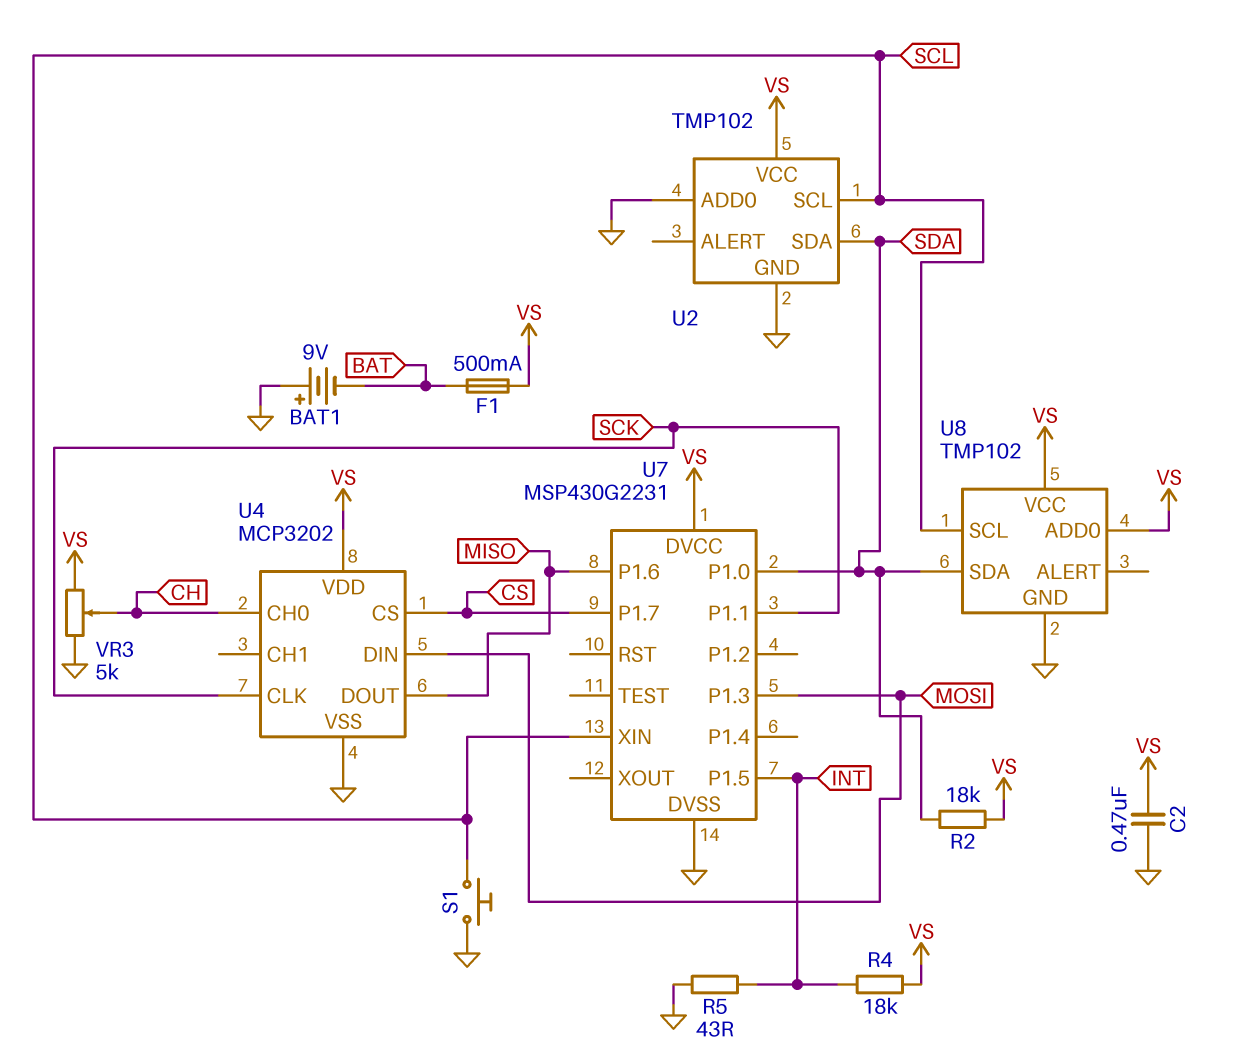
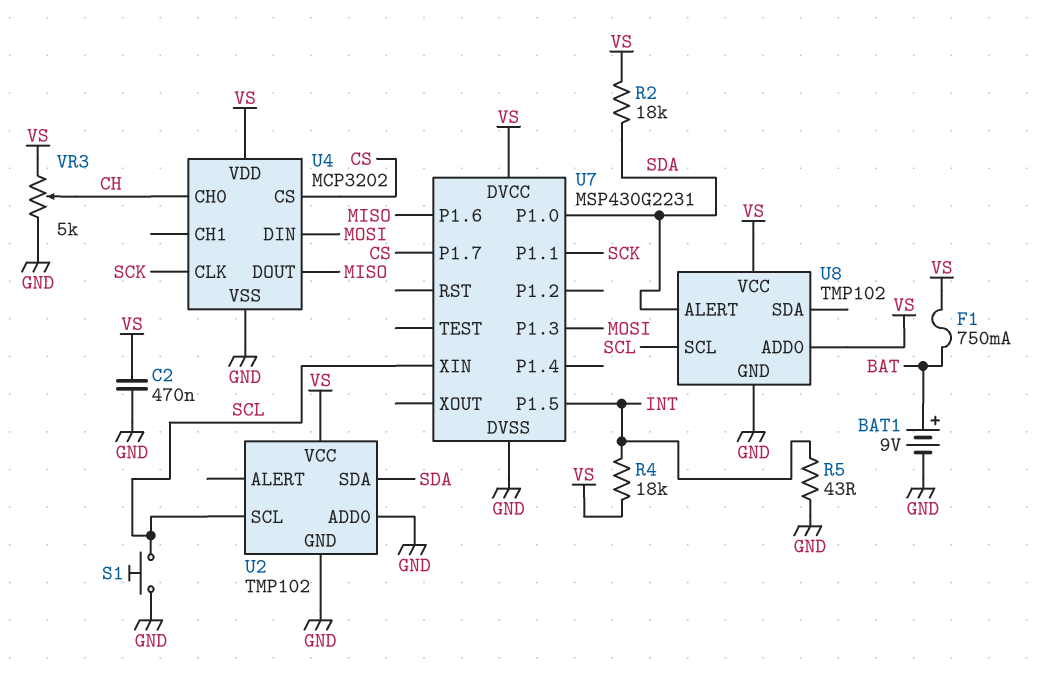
BAT1: 9V (plus GND, minus BAT) -> 9V (plus BAT, minus GND)
F1: 500mA (BAT, VS) -> 750mA (BAT, VS)
U8 pin ALERT: none -> SDA
U8 pin SDA: SDA -> none

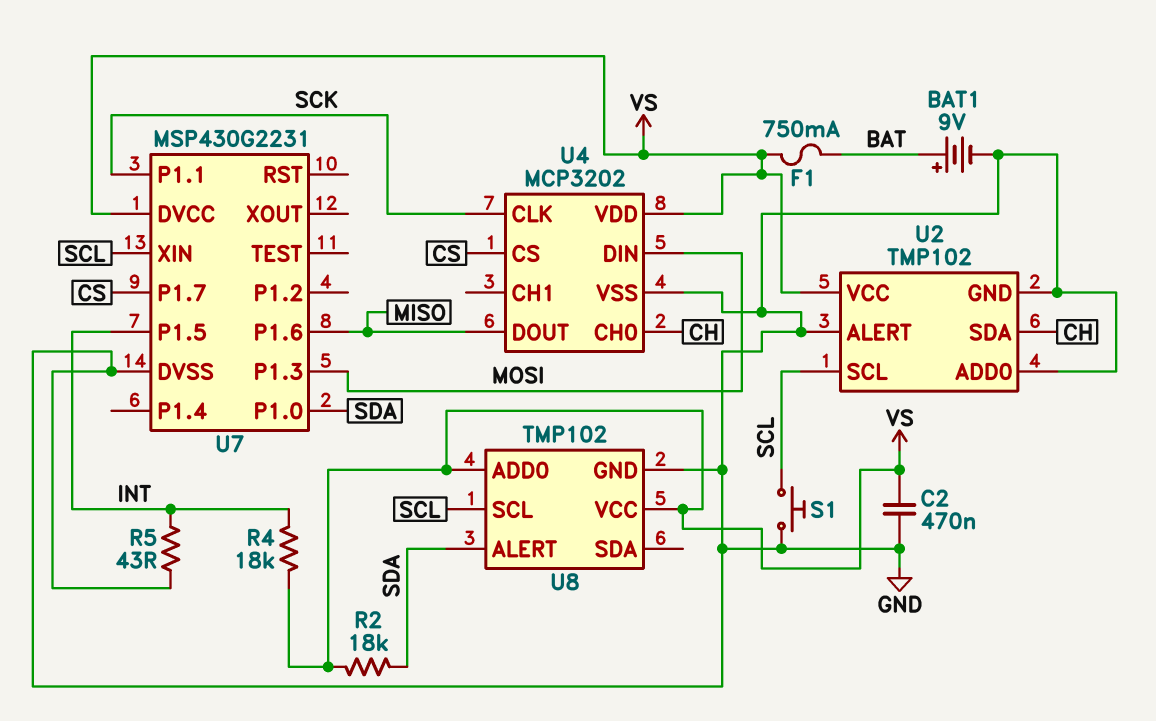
U2 pin ALERT: none -> GND
U2 pin SDA: SDA -> CH
VR3: 5k (GND, VS, wiper CH) -> none

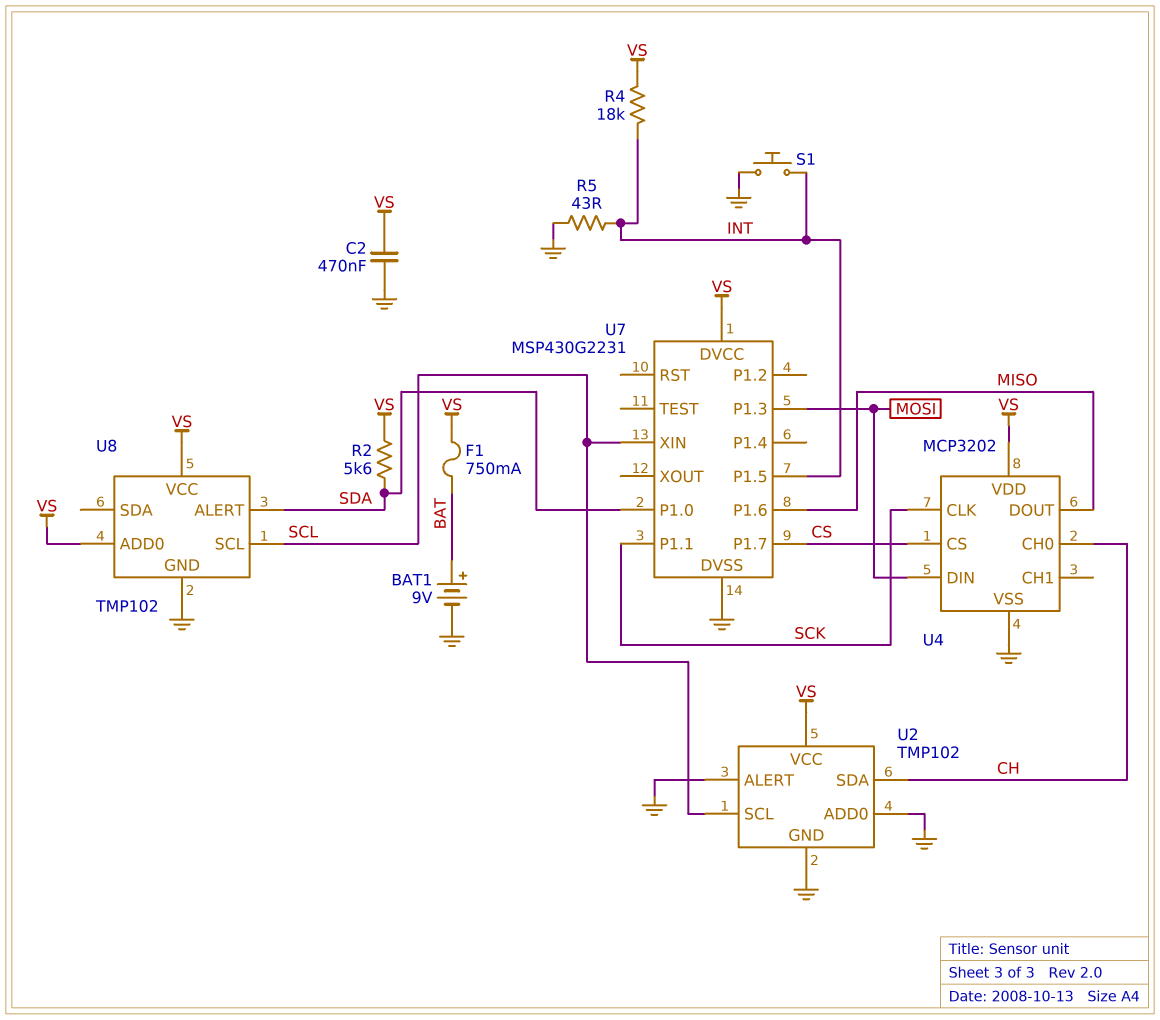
R2: 18k (SDA, VS) -> 5.6k (SDA, VS)
S1: button (GND, SCL) -> button (GND, INT)

